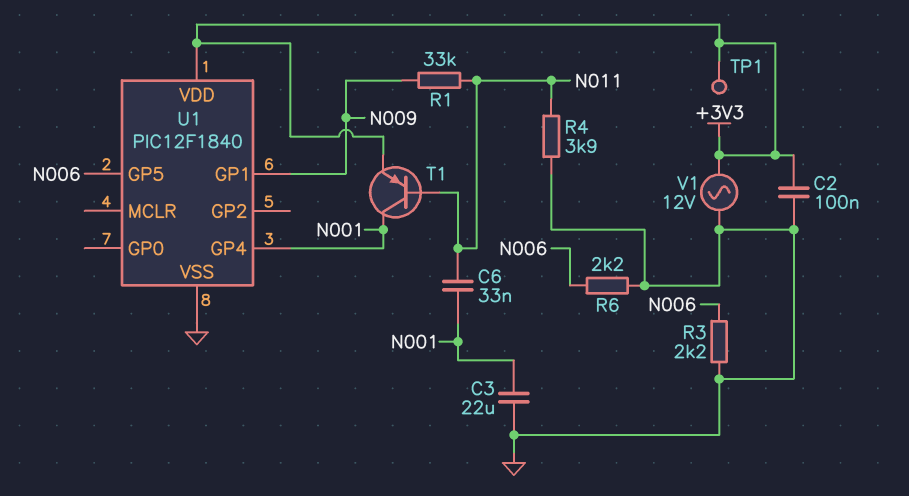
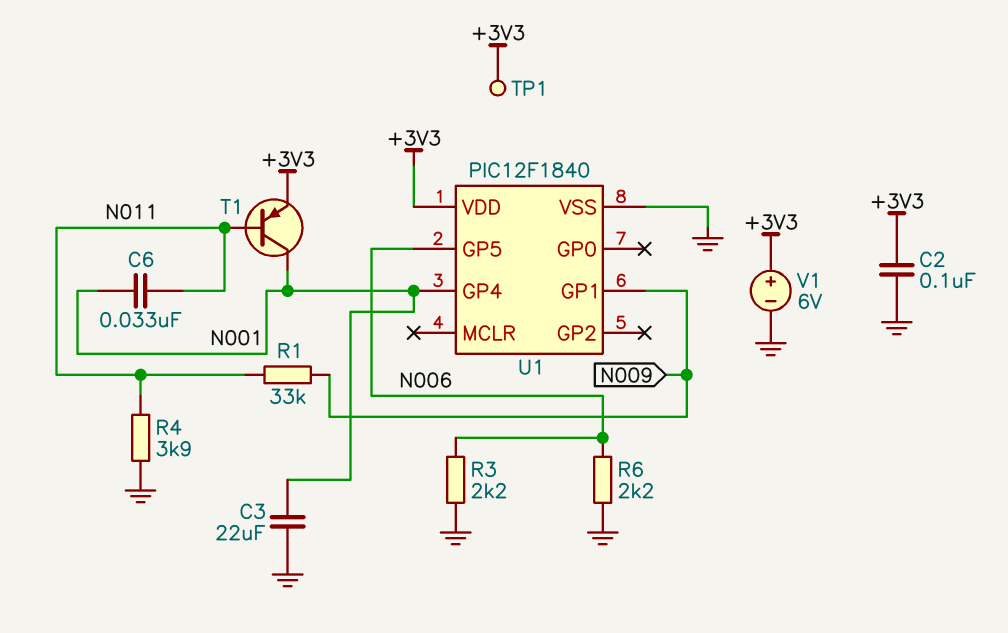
V1: AC 12V (+3V3, GND) -> 6V (plus +3V3, minus GND)

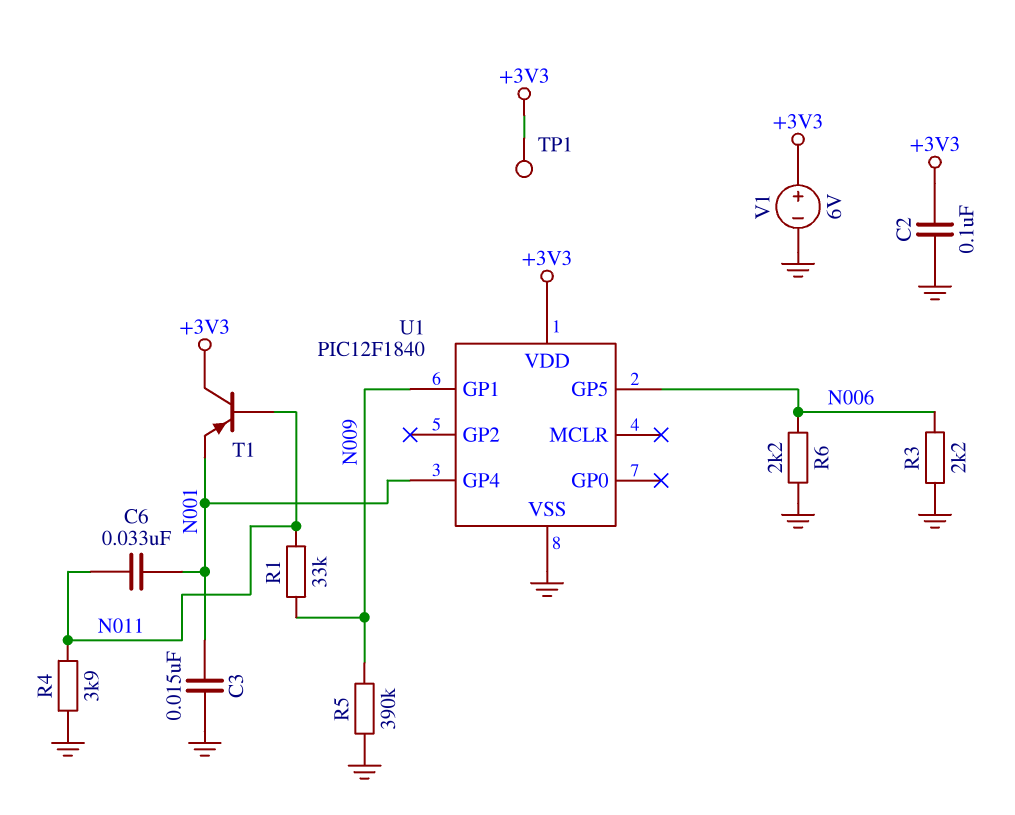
C3: 22uF (GND, N001) -> 15nF (GND, N001)
R5: none -> 390k (GND, N009)
T1: PNP (B N011, C N001, E +3V3) -> PNP (B N011, C +3V3, E N001)

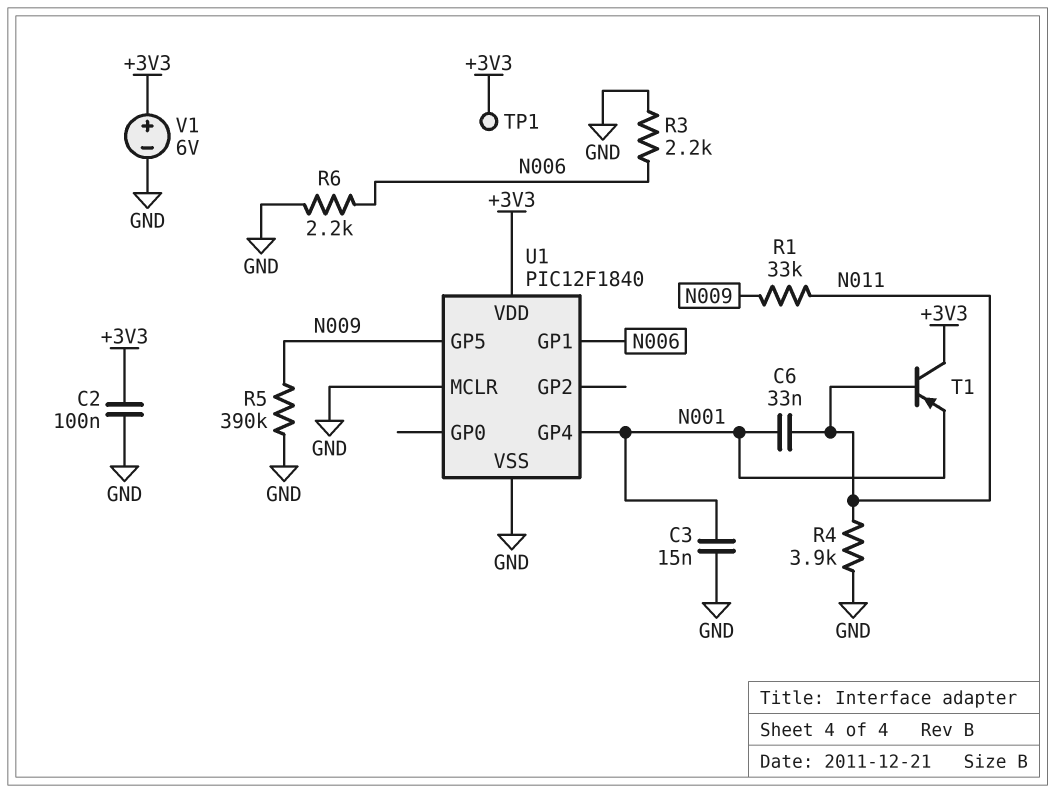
U1 pin GP1: N009 -> N006
U1 pin GP5: N006 -> N009
U1 pin MCLR: none -> GND

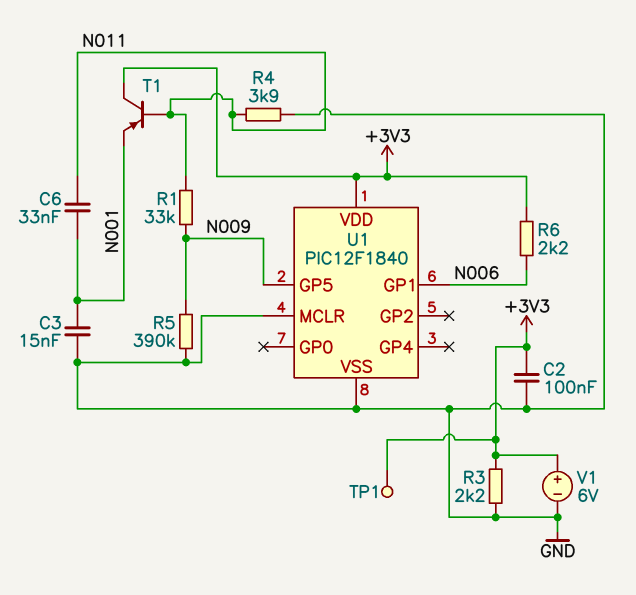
R3: 2.2k (GND, N006) -> 2.2k (+3V3, GND)
R6: 2.2k (GND, N006) -> 2.2k (+3V3, N006)
U1 pin GP4: N001 -> none

